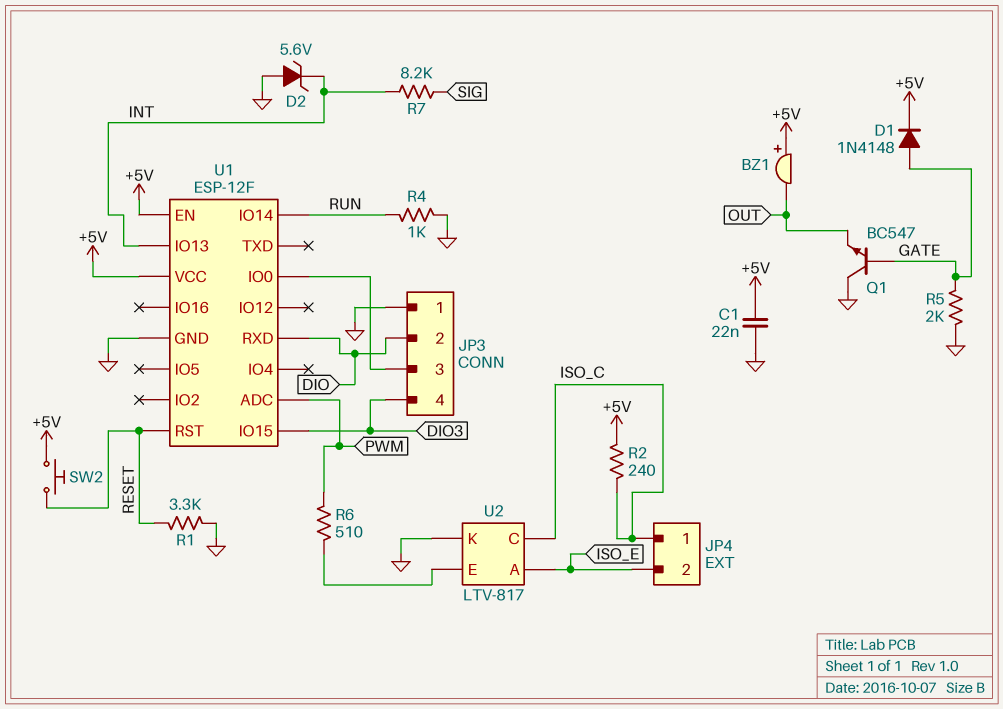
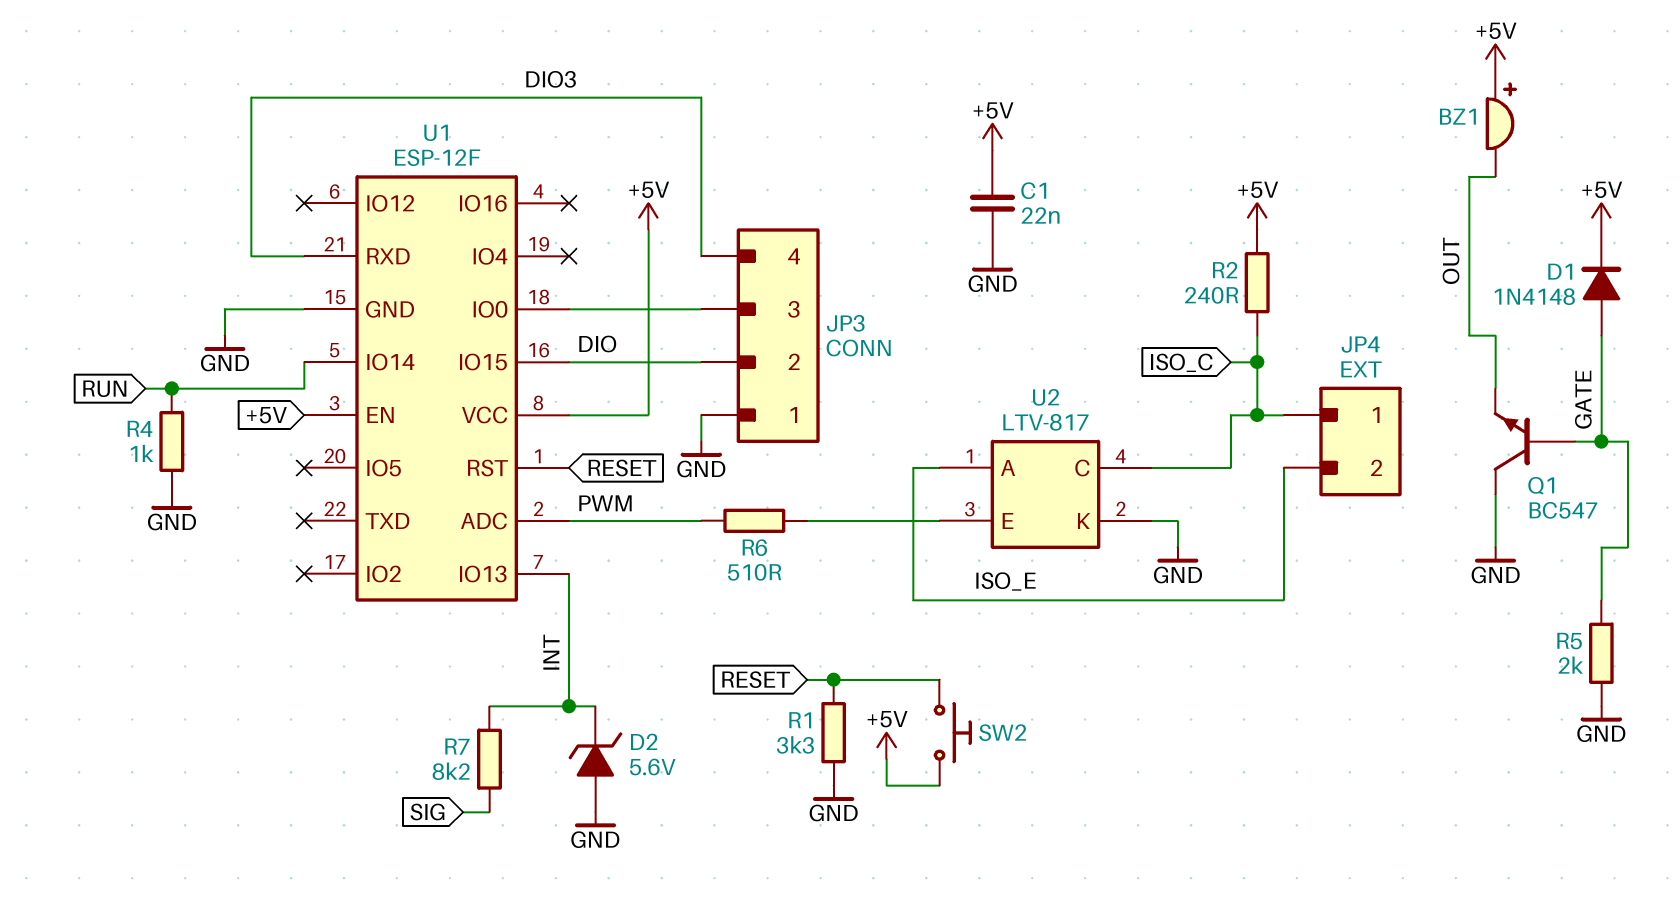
U1 pin IO15: DIO3 -> DIO
U1 pin RXD: DIO -> DIO3

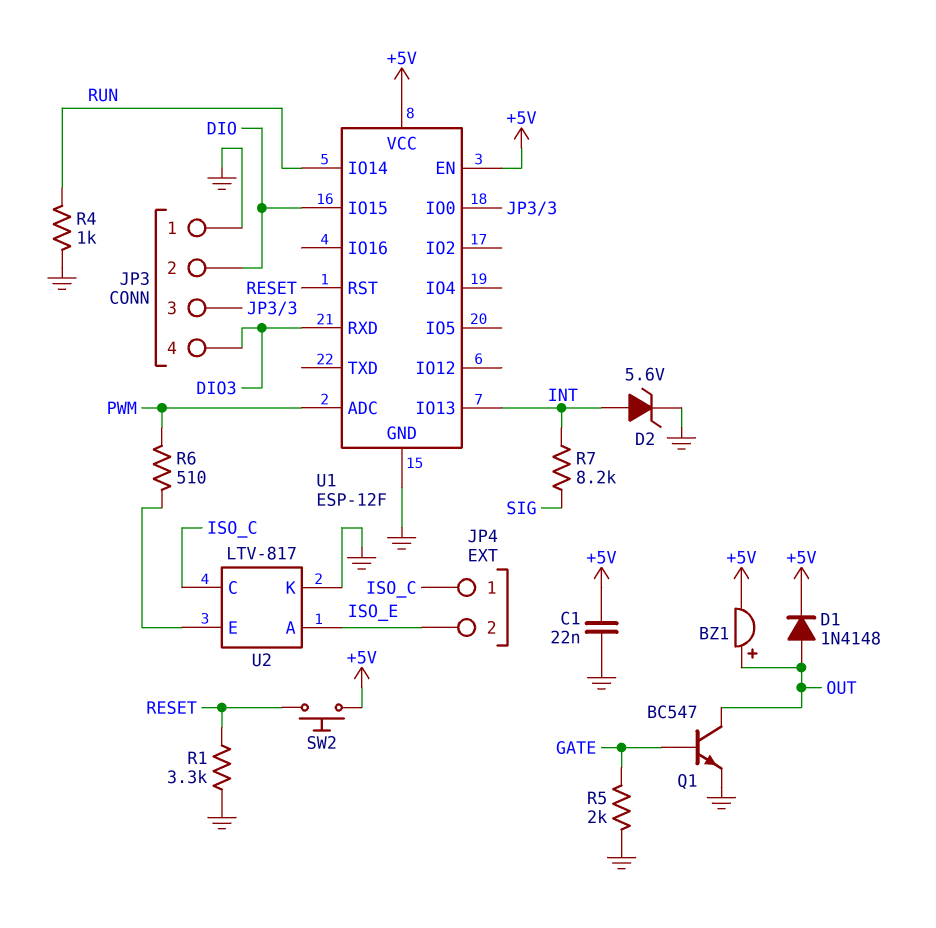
BZ1: buzzer (plus +5V, minus OUT) -> buzzer (plus OUT, minus +5V)
D1: diode 1N4148 (A GATE, K +5V) -> diode 1N4148 (A OUT, K +5V)
D2: zener 5.6V (A GND, K INT) -> zener 5.6V (A INT, K GND)
Q1: NPN BC547 (B GATE, C GND, E OUT) -> NPN BC547 (B GATE, C OUT, E GND)
R2: 240 (+5V, ISO_C) -> none

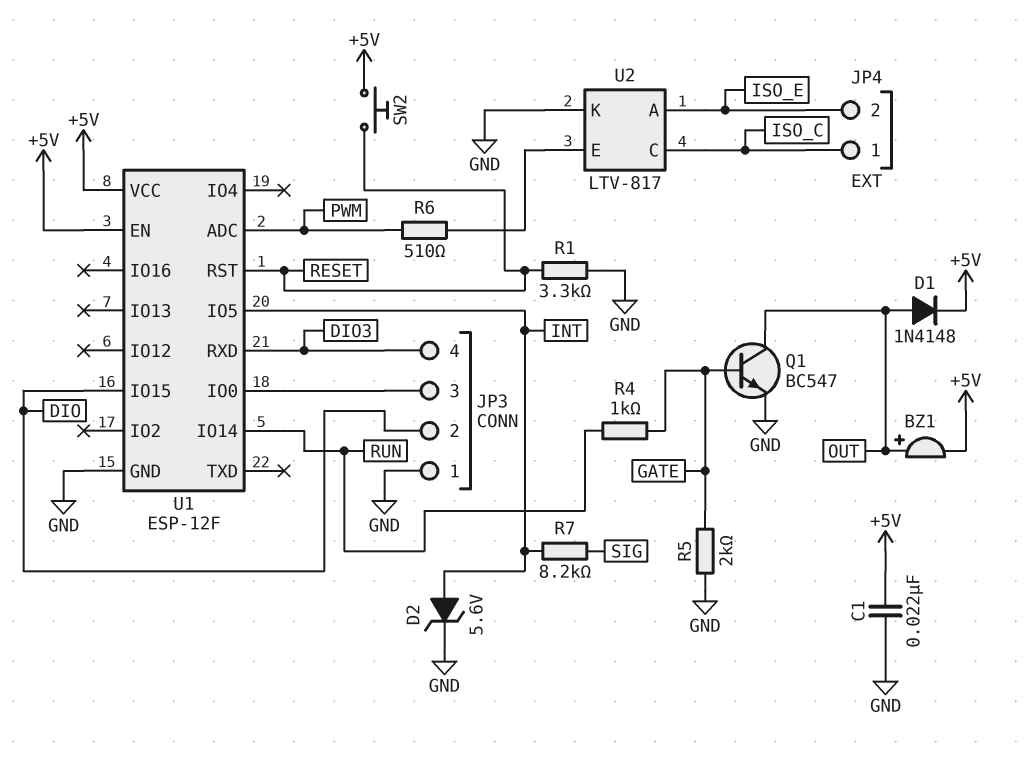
R4: 1k (GND, RUN) -> 1k (GATE, RUN)
U1 pin IO5: none -> INT
U1 pin IO13: INT -> none

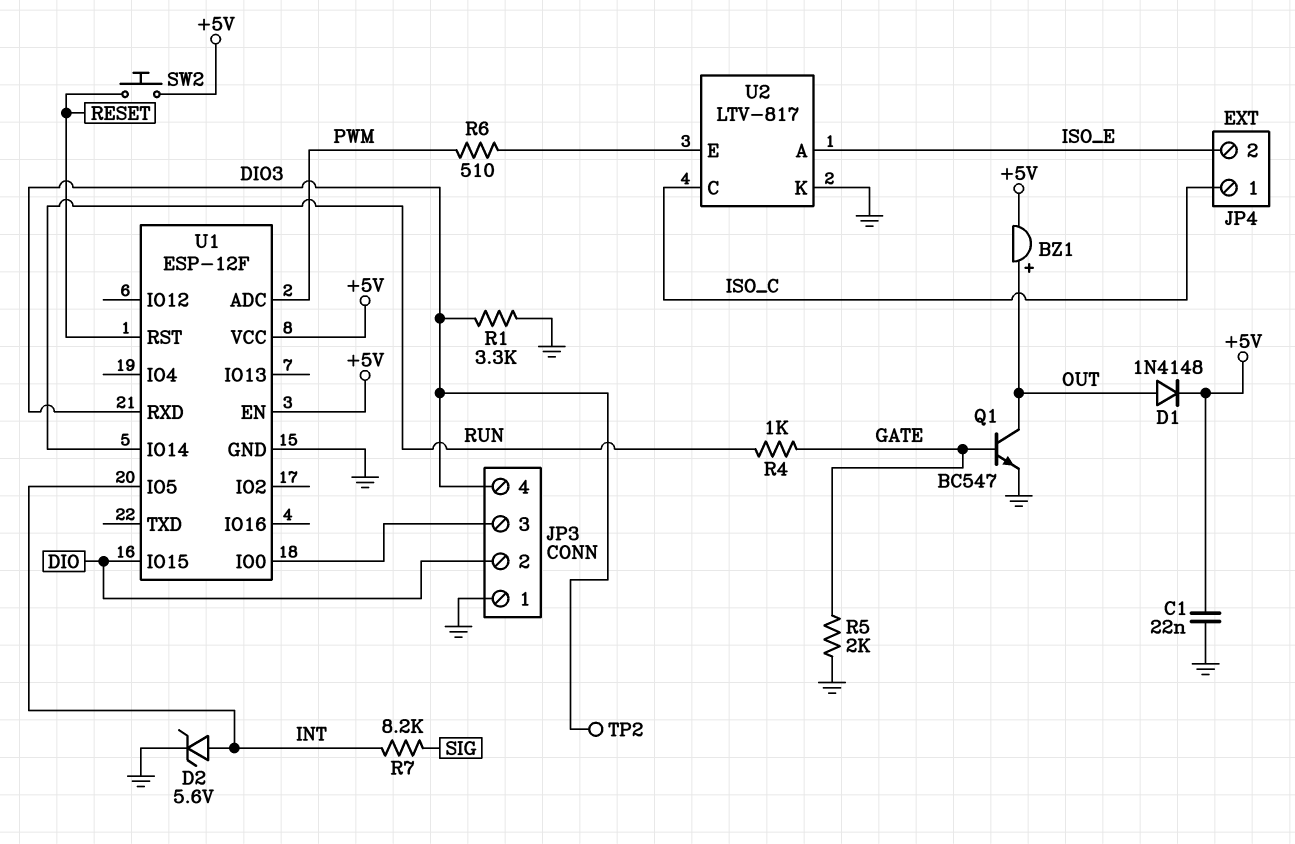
R1: 3.3k (GND, RESET) -> 3.3k (DIO3, GND)
TP2: none -> test point (DIO3)

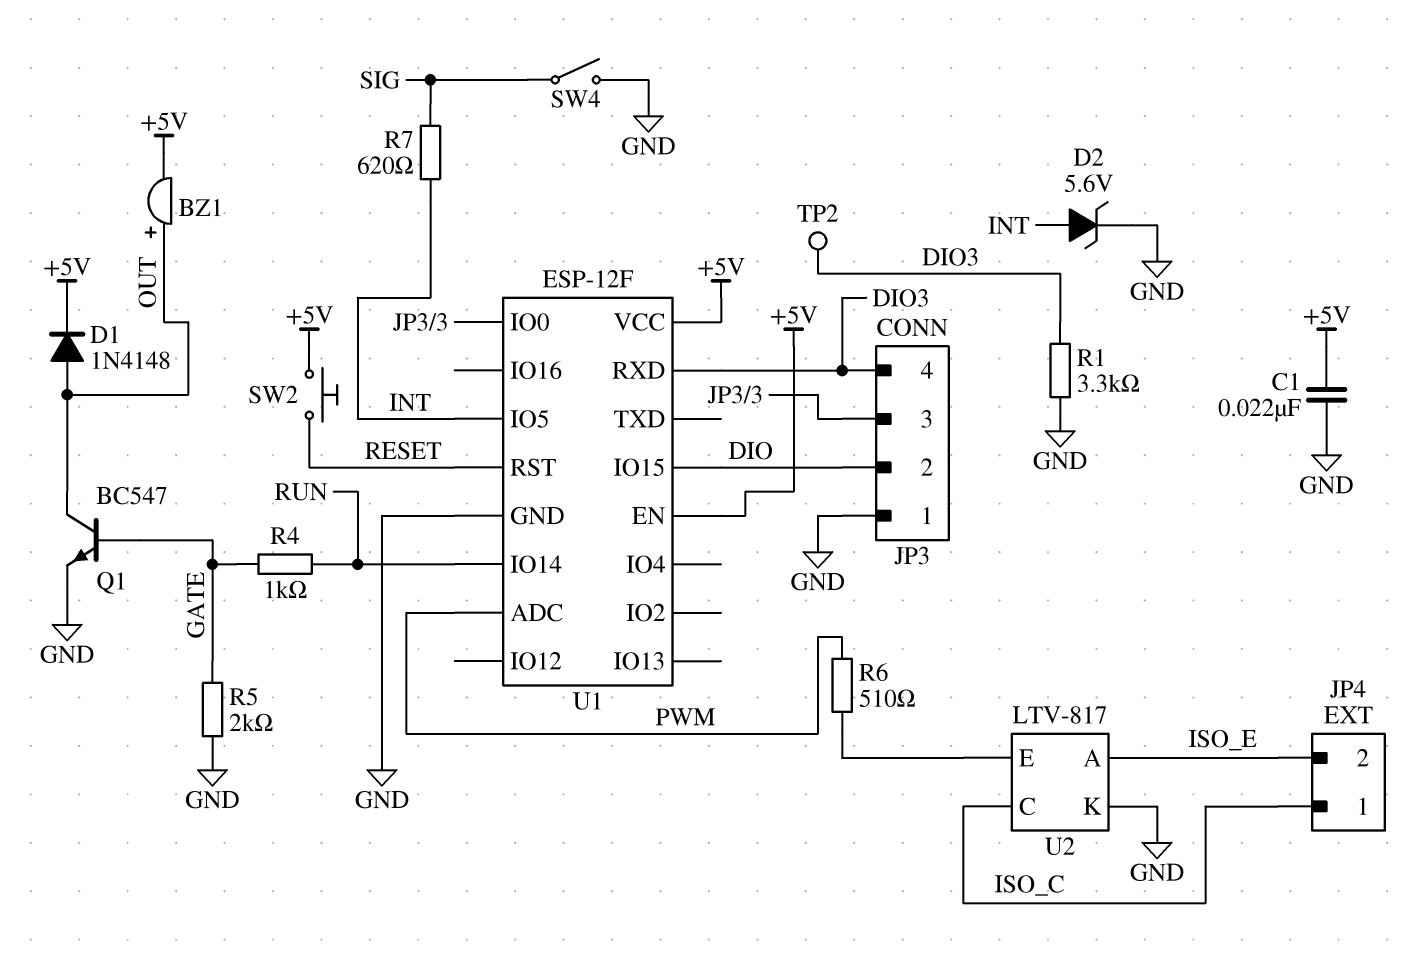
R7: 8.2k (INT, SIG) -> 620 (INT, SIG)
SW4: none -> switch (GND, SIG)

